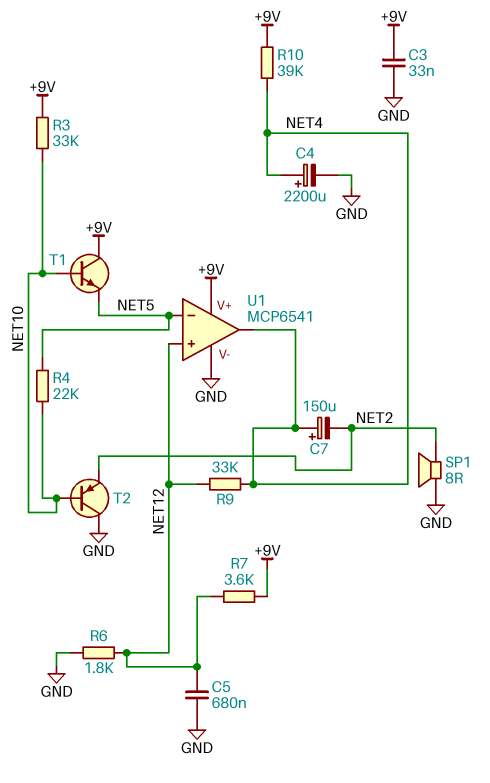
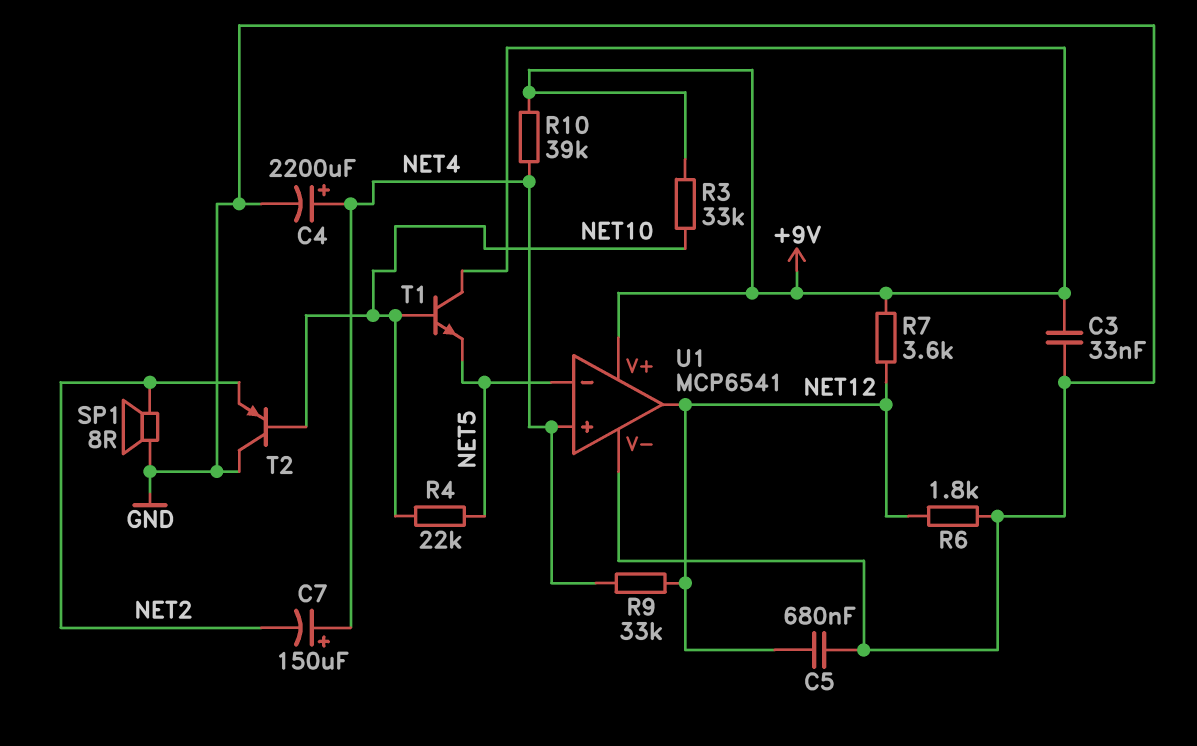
U1 pin in+: NET12 -> NET4
U1 pin out: NET4 -> NET12

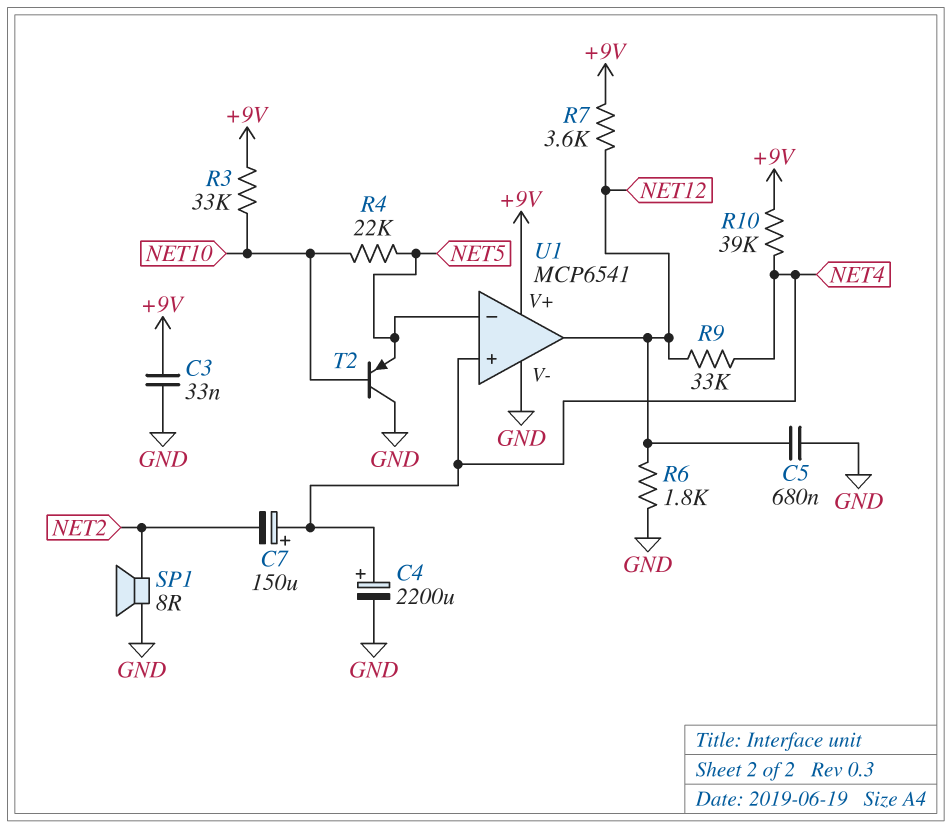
T1: NPN (B NET10, C +9V, E NET5) -> none
T2: PNP (B NET10, C GND, E NET2) -> PNP (B NET10, C GND, E NET5)

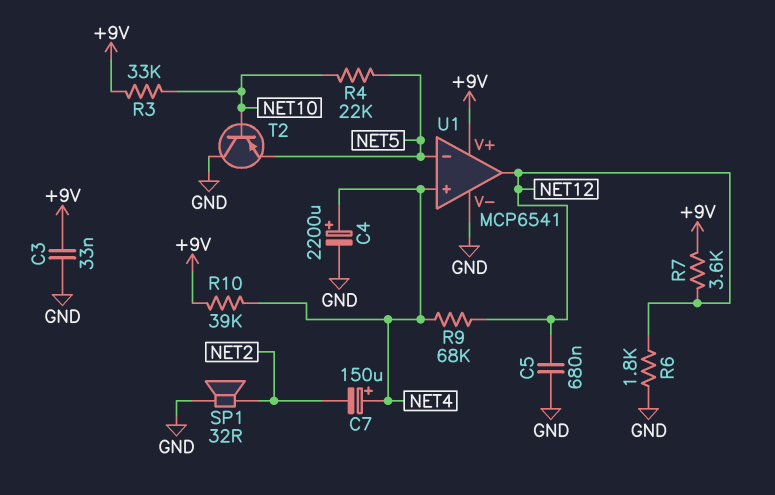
R9: 33k (NET4, NET12) -> 68k (NET4, NET12)
SP1: speaker 8R (GND, NET2) -> speaker 32R (GND, NET2)

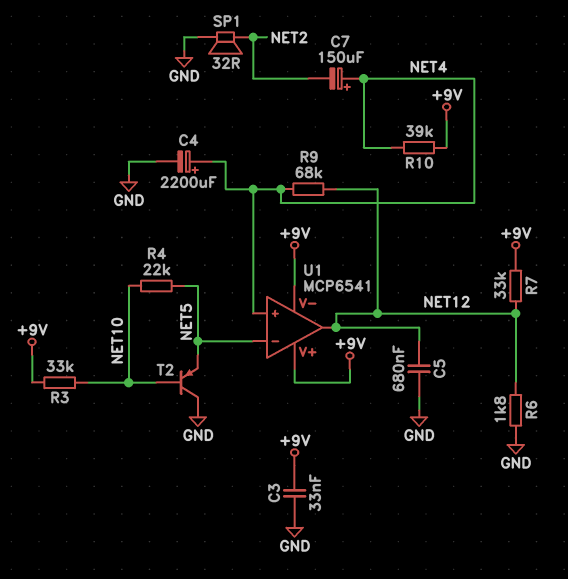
R7: 3.6k (+9V, NET12) -> 33k (+9V, NET12)
U1 pin V-: GND -> +9V

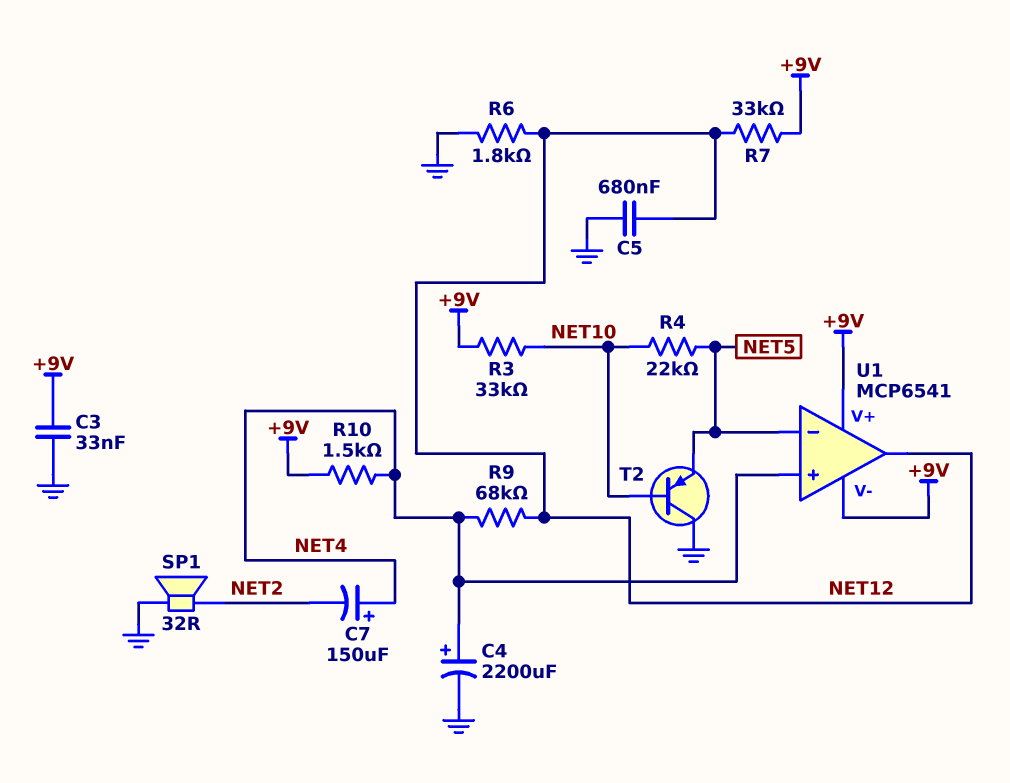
R10: 39k (+9V, NET4) -> 1.5k (+9V, NET4)

